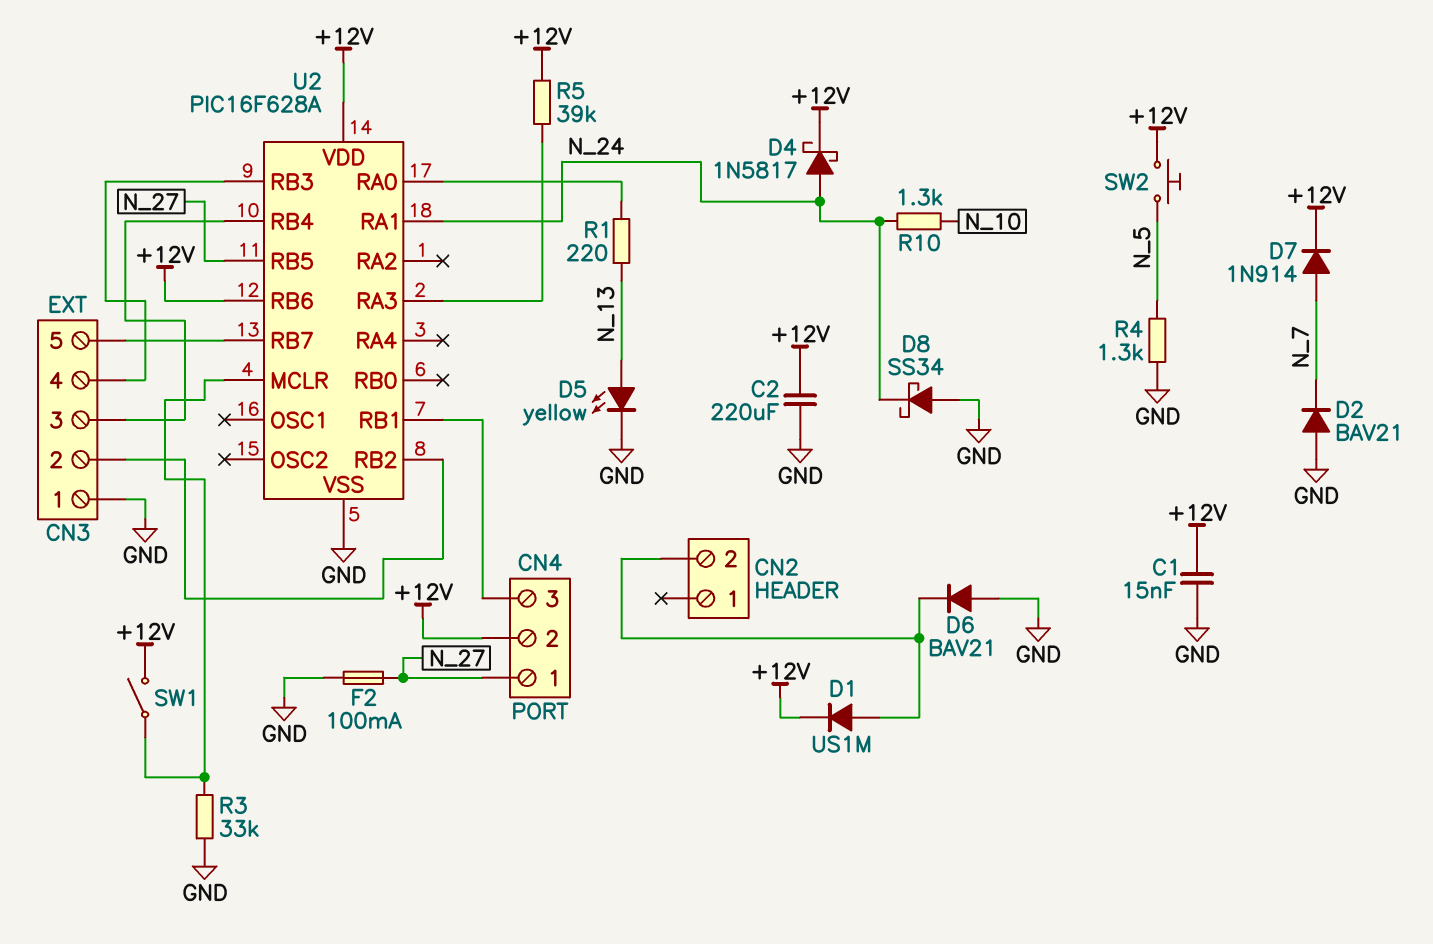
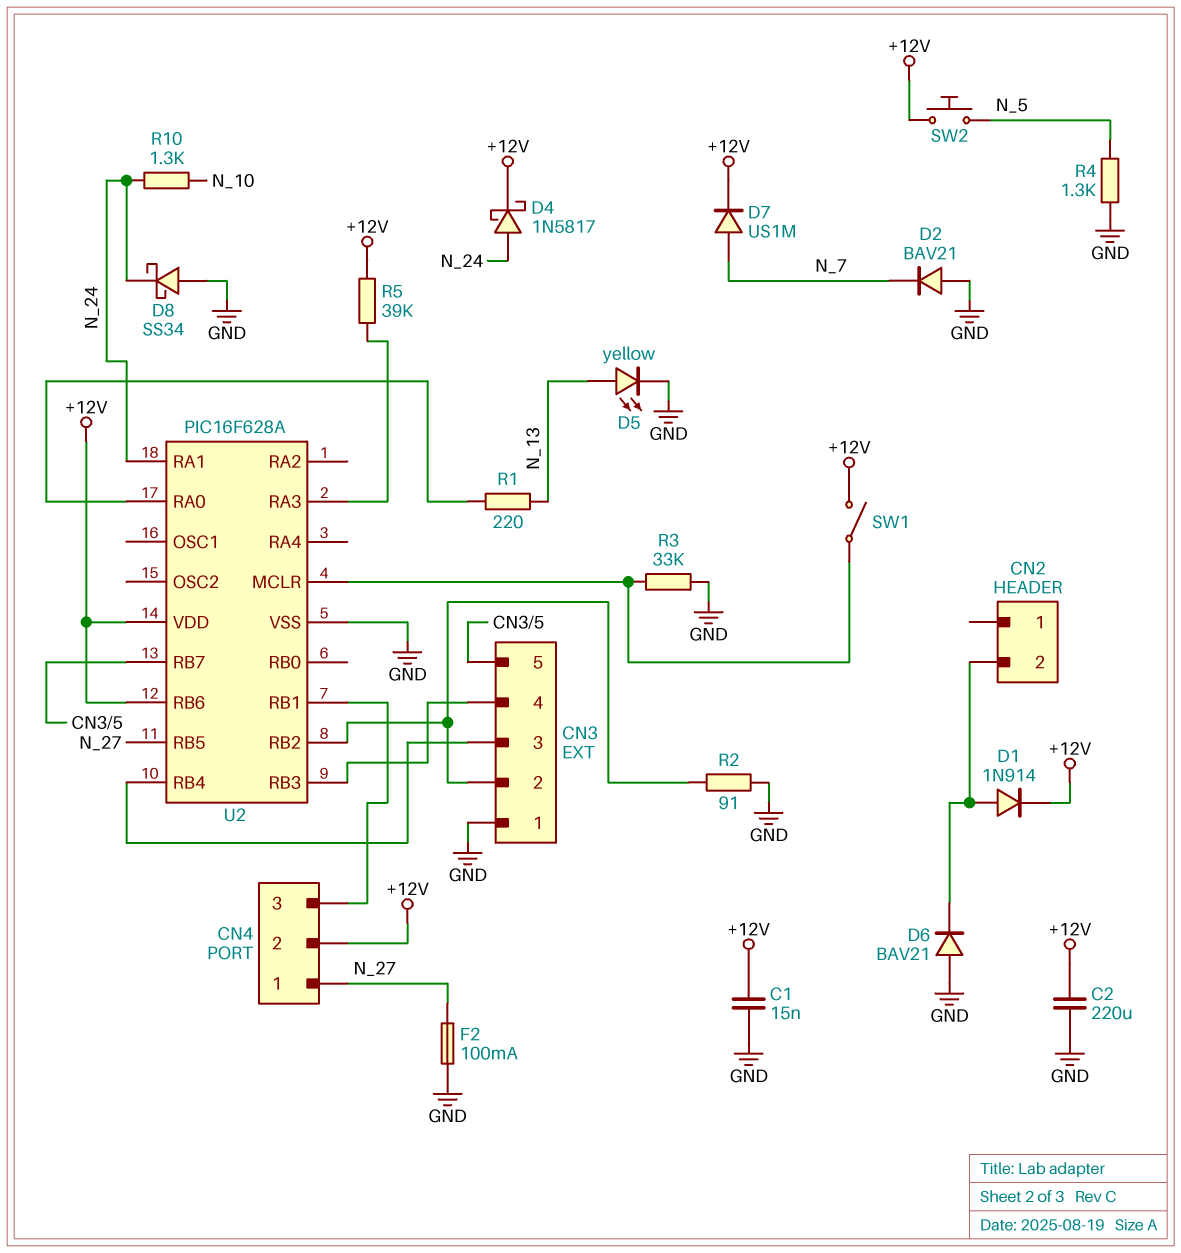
D1: diode US1M (A CN2/2, K +12V) -> diode 1N914 (A CN2/2, K +12V)
D7: diode 1N914 (A N_7, K +12V) -> diode US1M (A N_7, K +12V)
R2: none -> 91 (CN3/2, GND)

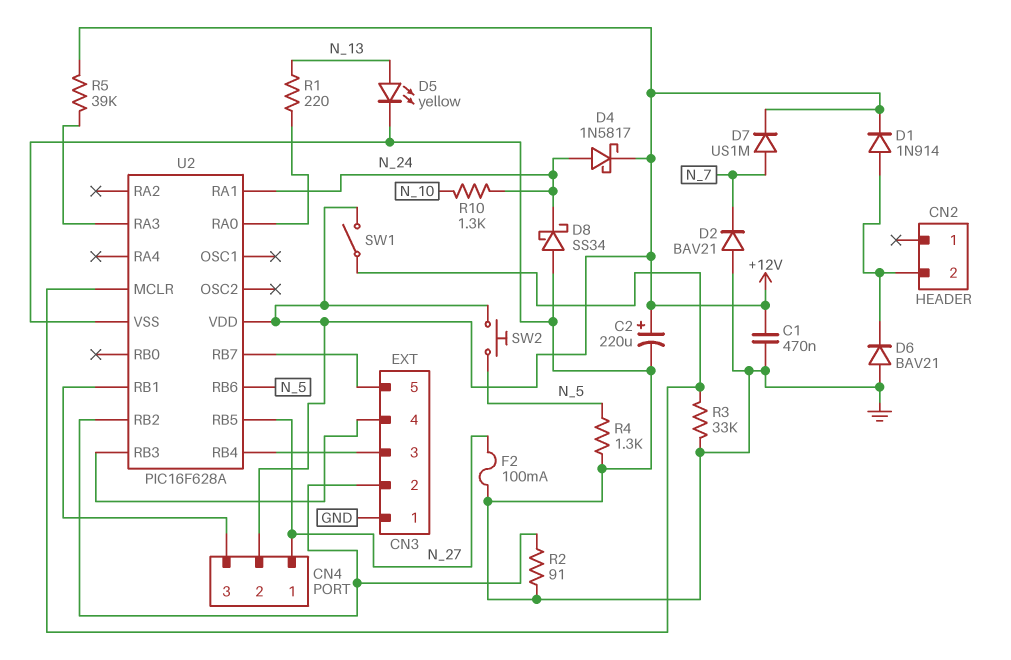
C1: 15nF (+12V, GND) -> 470nF (+12V, GND)
C2: 220uF (+12V, GND) -> 220uF (plus +12V, minus GND)
U2 pin RB6: +12V -> N_5

